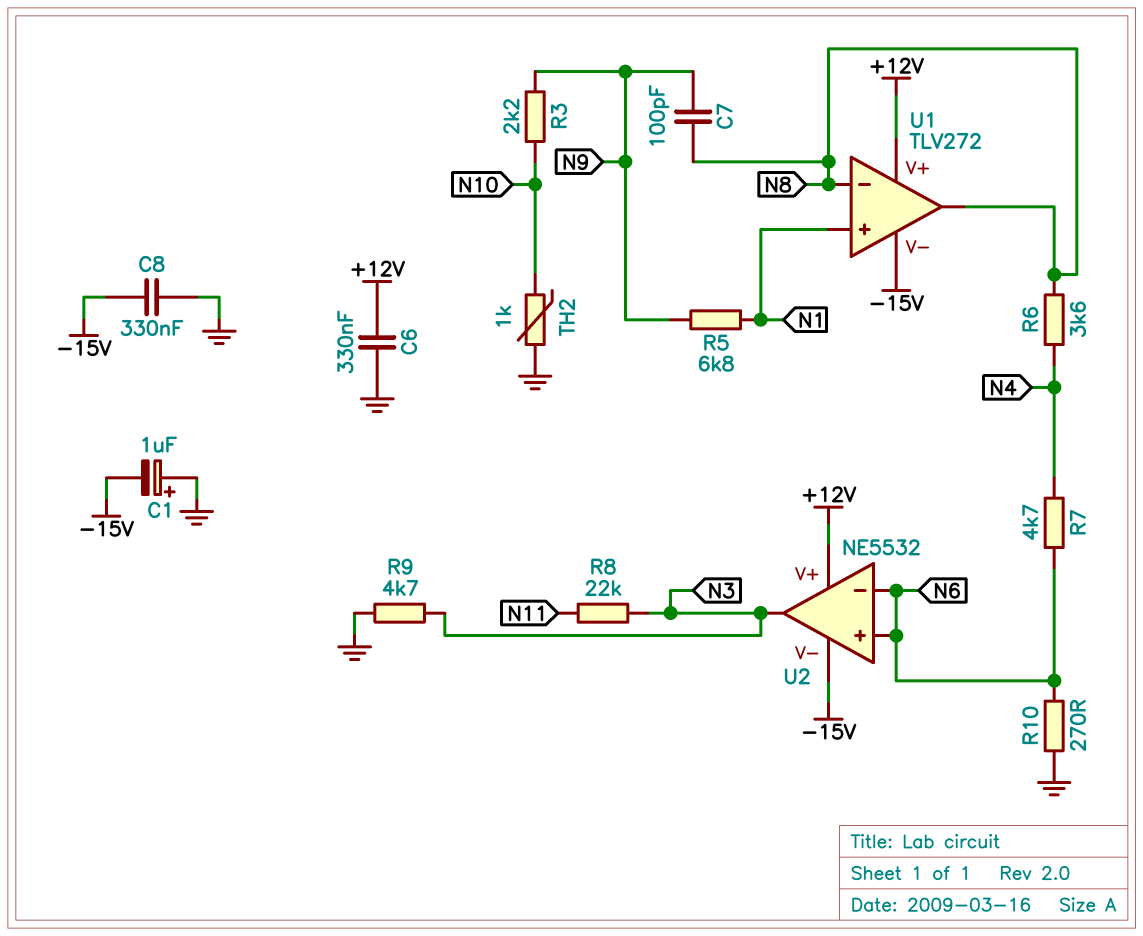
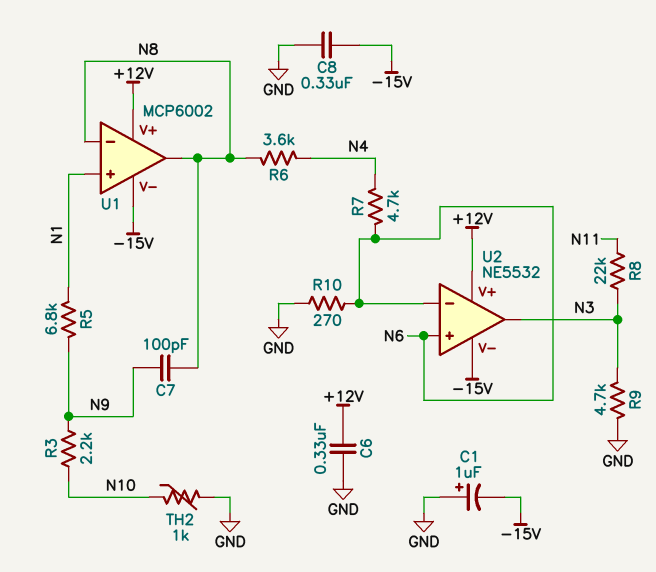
U1: TLV272 -> MCP6002

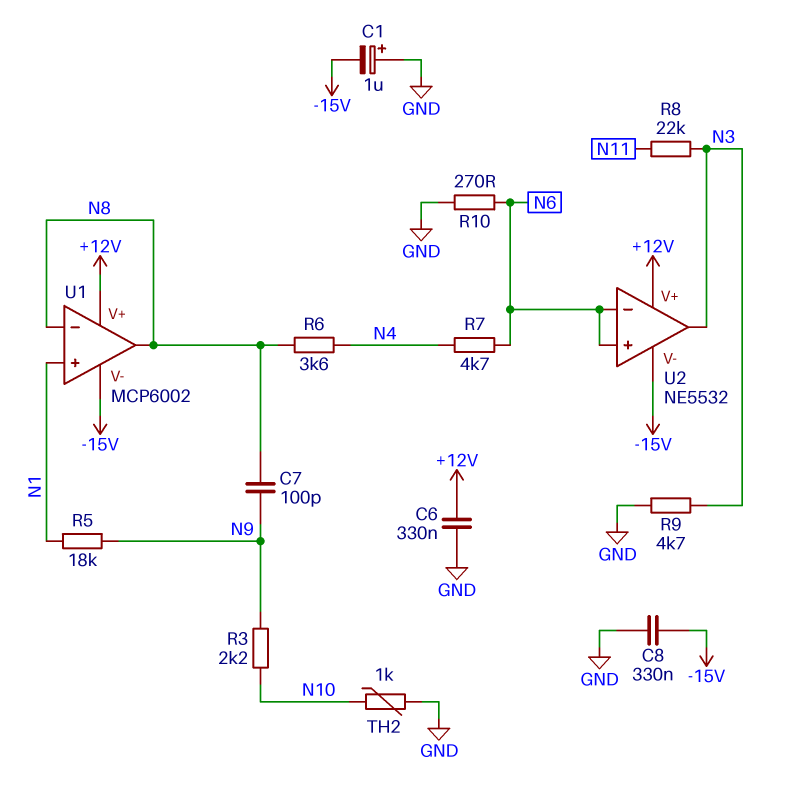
R5: 6.8k (N1, N9) -> 18k (N1, N9)

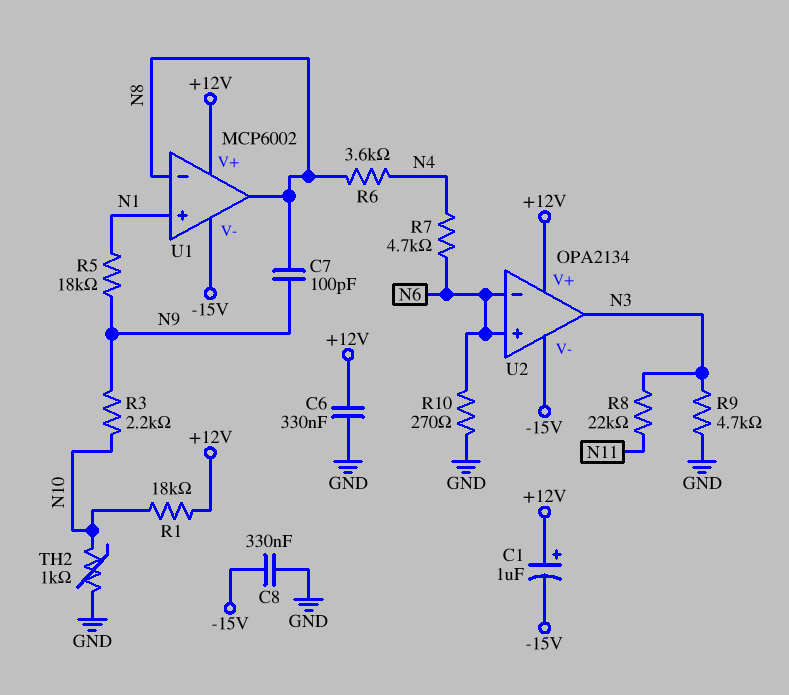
C1: 1uF (plus GND, minus -15V) -> 1uF (plus +12V, minus -15V)
R1: none -> 18k (+12V, N10)
U2: NE5532 -> OPA2134

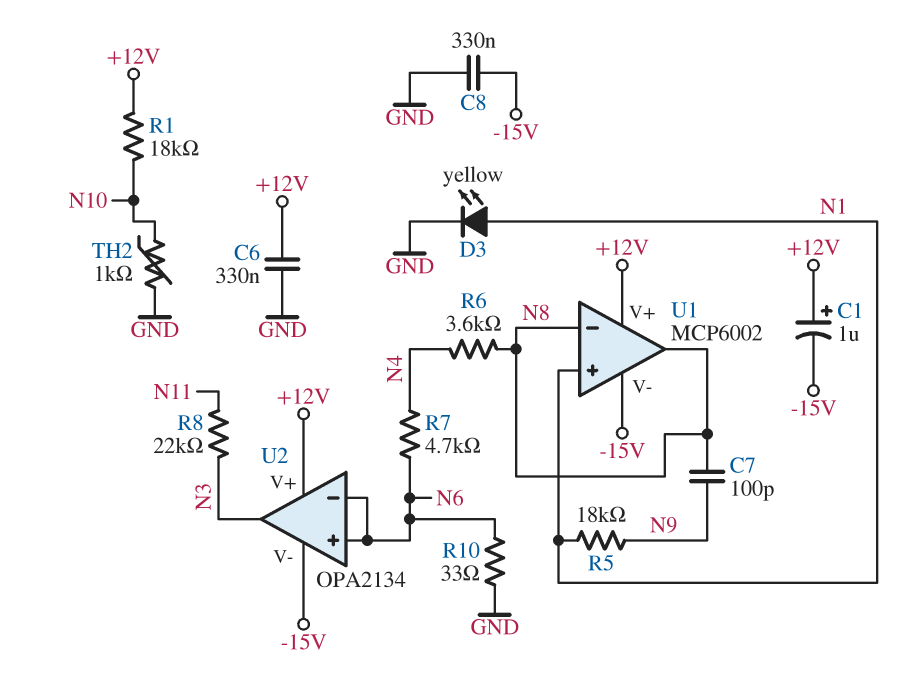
D3: none -> LED yellow (A N1, K GND)
R3: 2.2k (N9, N10) -> none
R9: 4.7k (GND, N3) -> none
R10: 270 (GND, N6) -> 33 (GND, N6)

